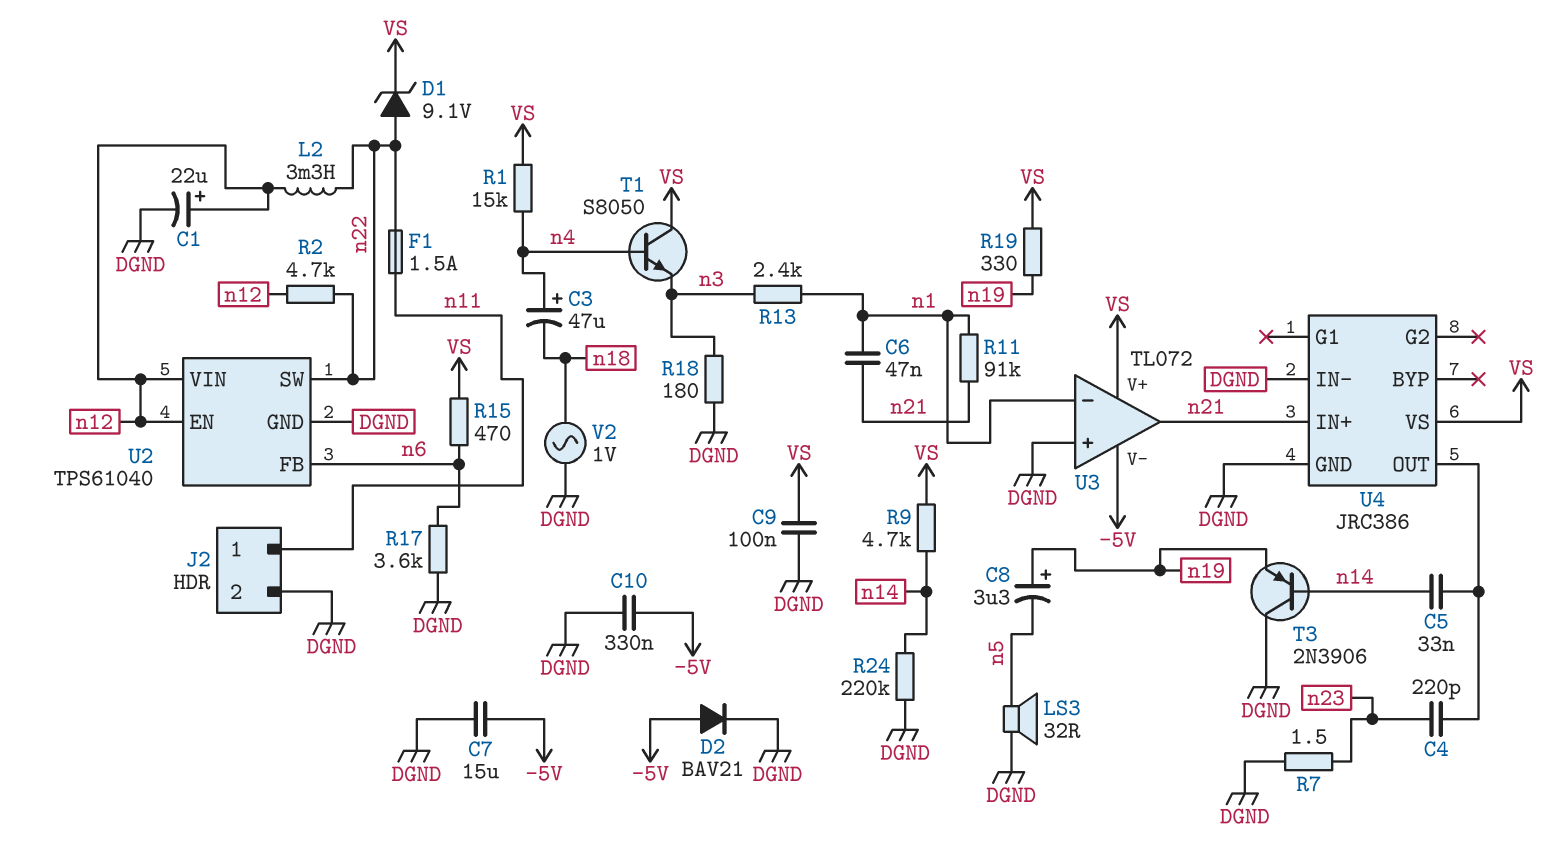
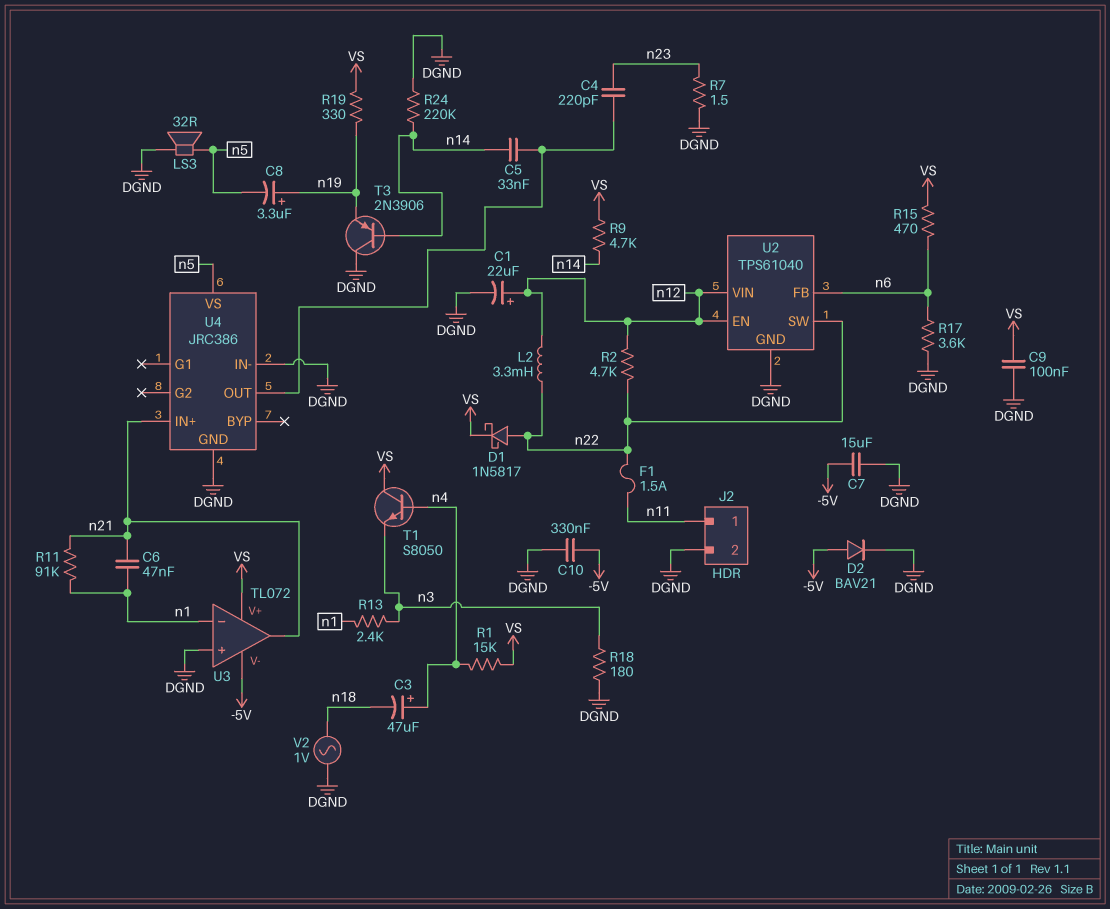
D1: zener 9.1V (A n22, K VS) -> schottky 1N5817 (A n22, K VS)
U4 pin VS: VS -> n5

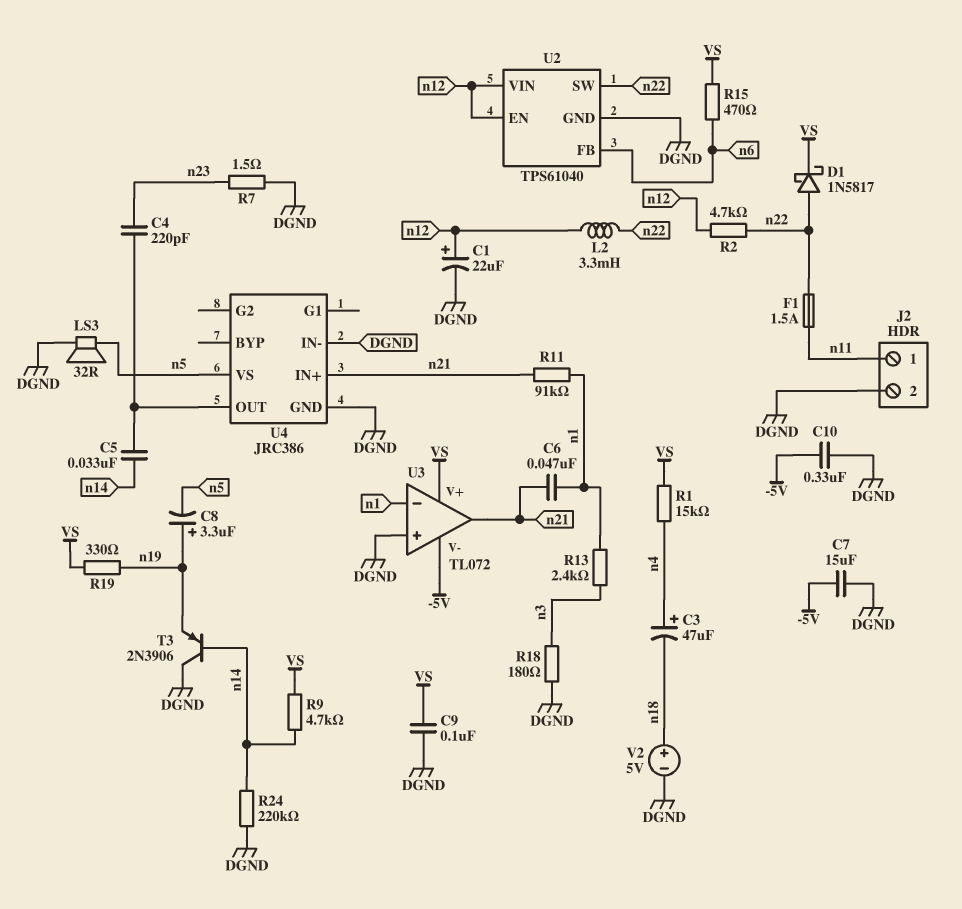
D2: diode BAV21 (A -5V, K DGND) -> none
R17: 3.6k (DGND, n6) -> none
T1: NPN S8050 (B n4, C VS, E n3) -> none
V2: AC 1V (DGND, n18) -> 5V (plus n18, minus DGND)

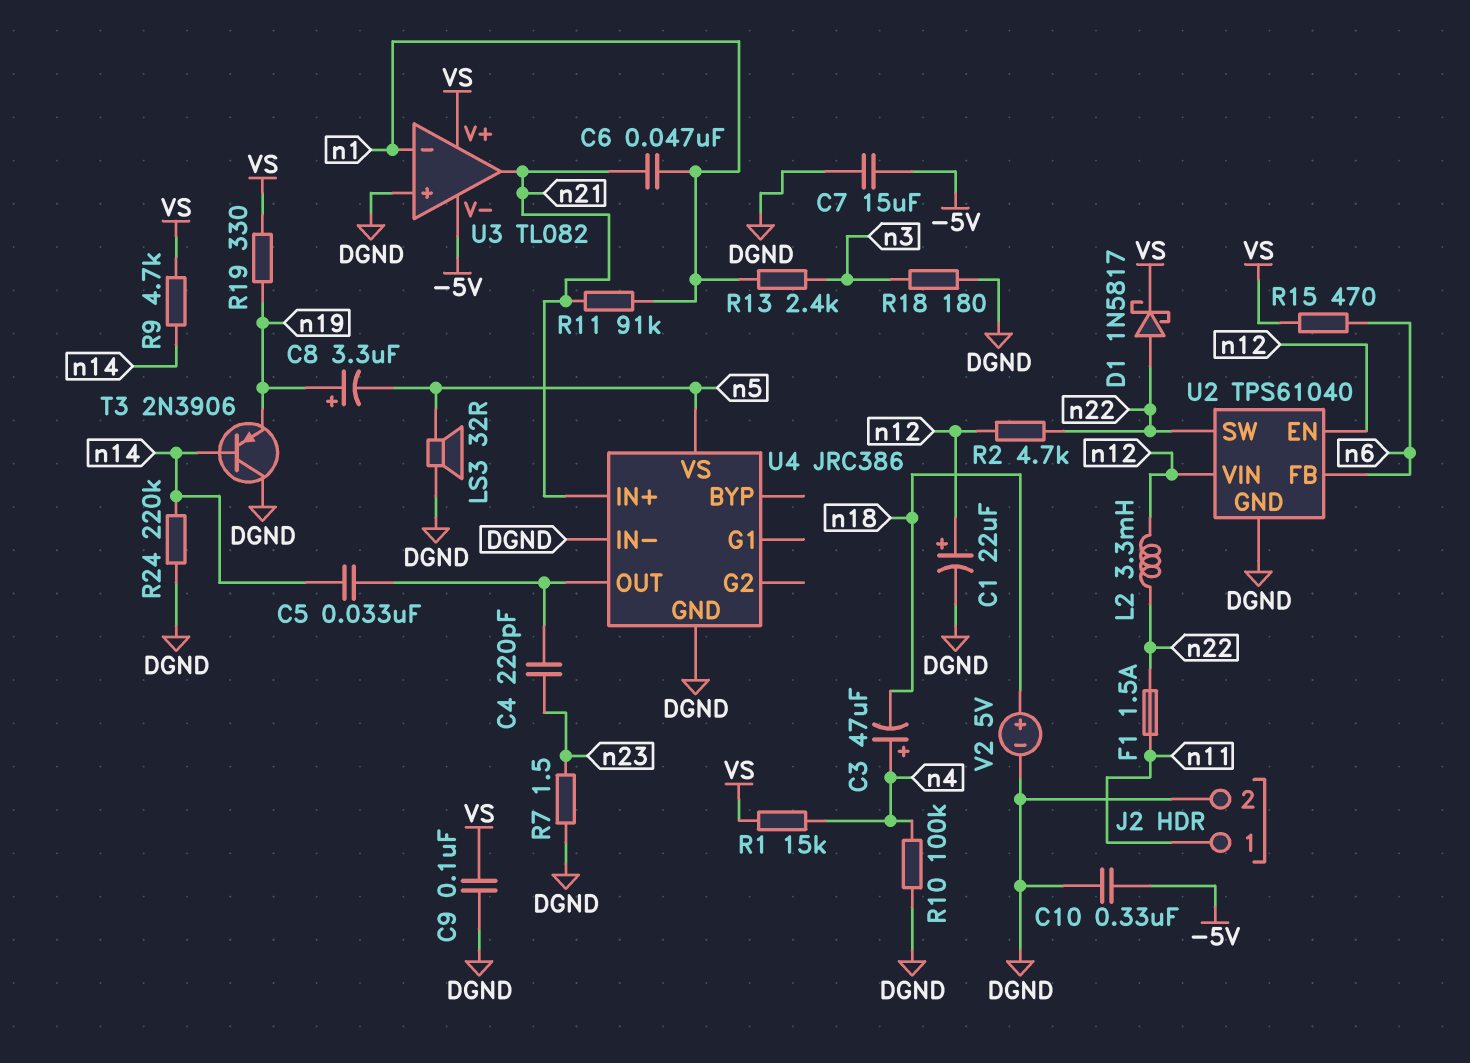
R10: none -> 100k (DGND, n4)
U3: TL072 -> TL082

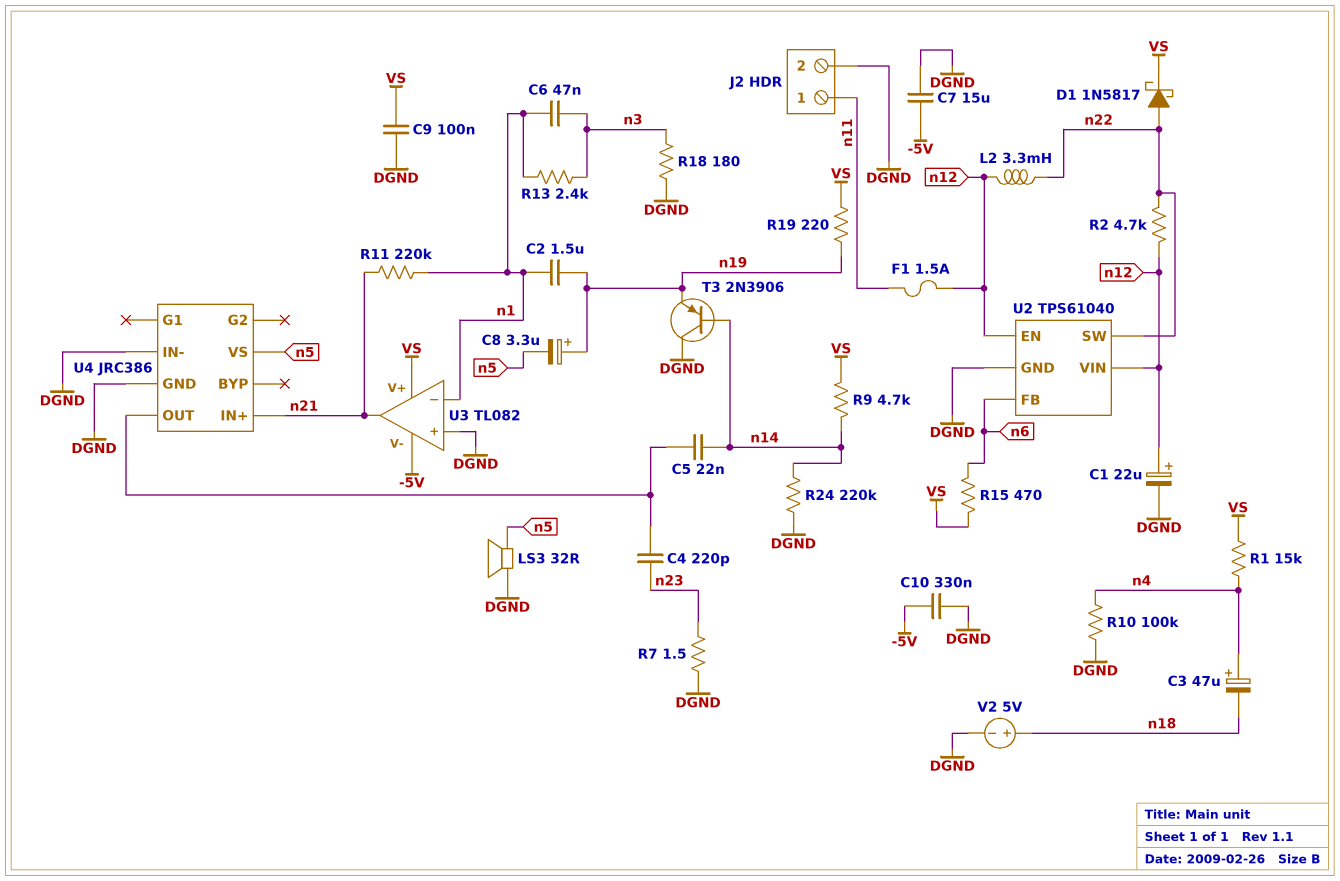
C2: none -> 1.5uF (n1, n19)
C5: 33nF (U4/OUT, n14) -> 22nF (U4/OUT, n14)
C6: 47nF (n1, n21) -> 47nF (n1, n3)
F1: 1.5A (n11, n22) -> 1.5A (n11, n12)
R11: 91k (n1, n21) -> 220k (n1, n21)
R19: 330 (VS, n19) -> 220 (VS, n19)

